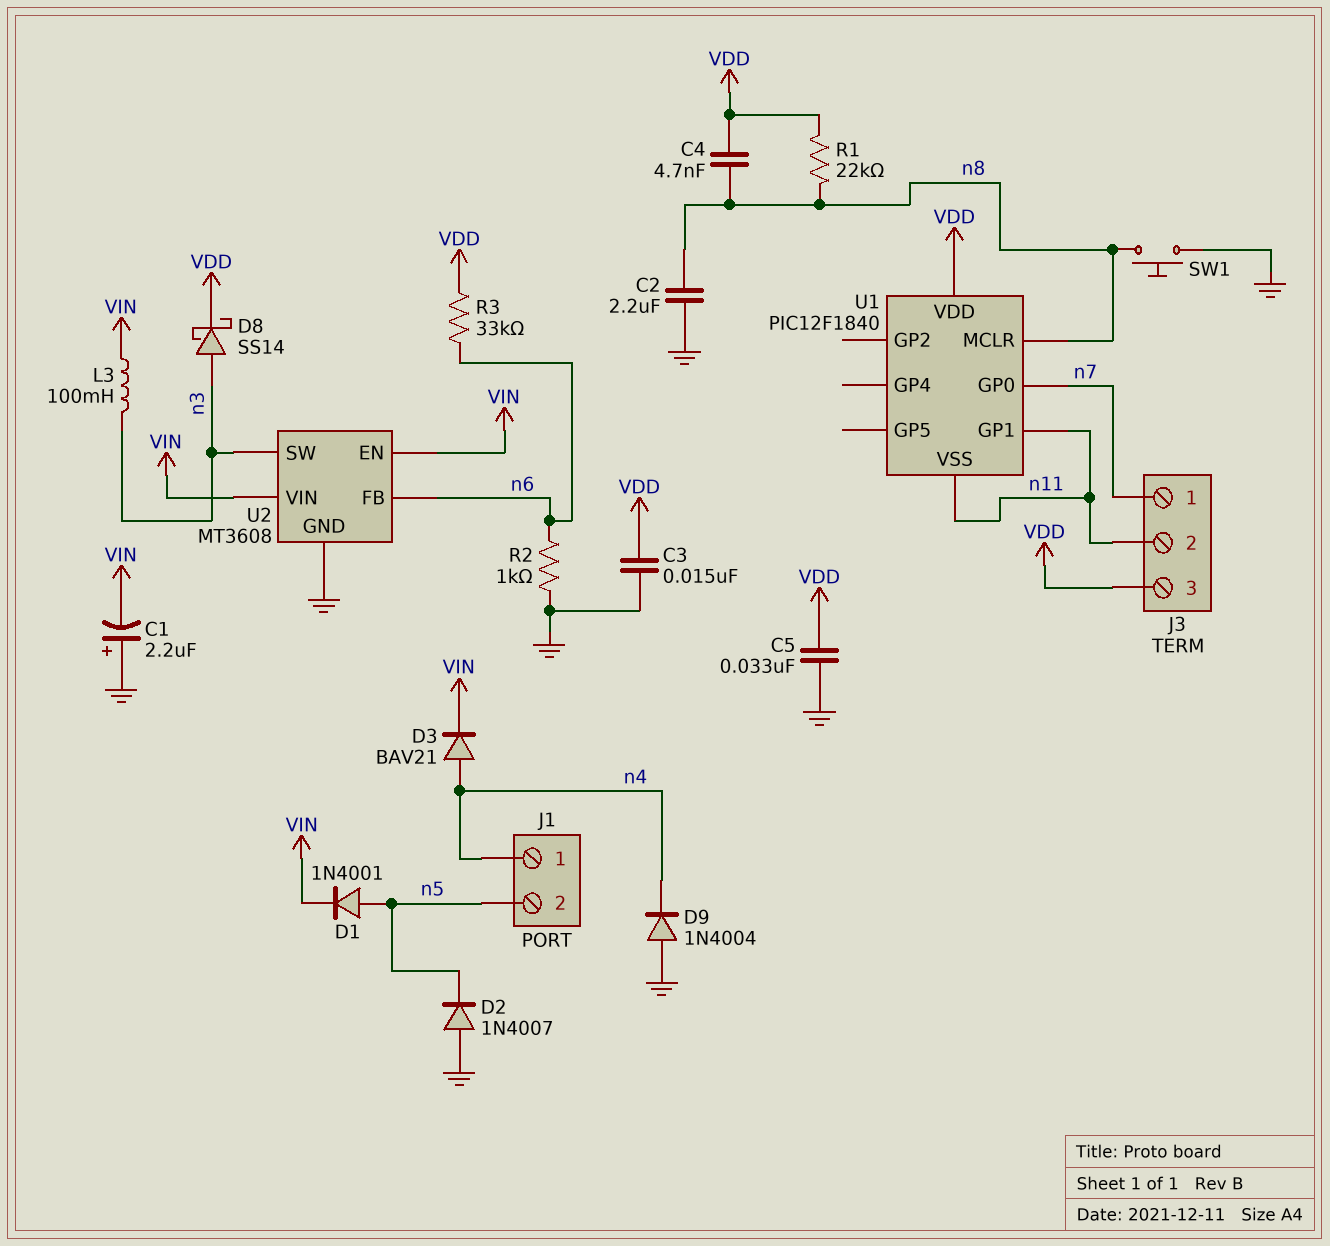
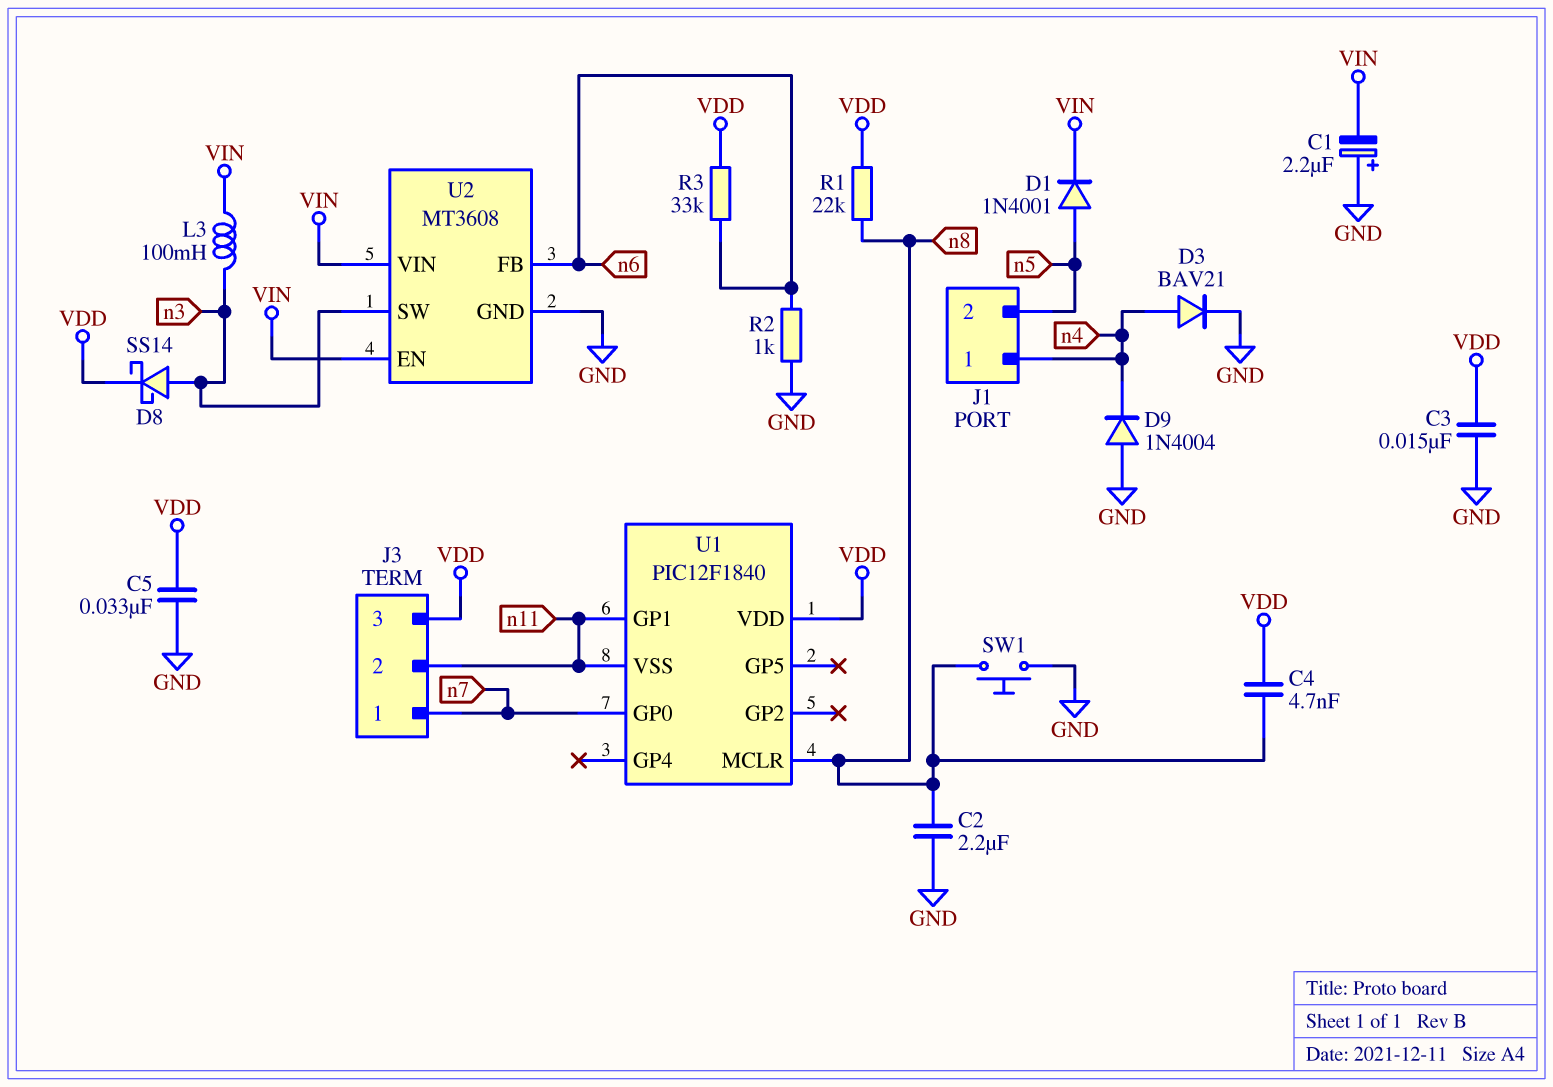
D2: diode 1N4007 (A GND, K n5) -> none
D3: diode BAV21 (A n4, K VIN) -> diode BAV21 (A n4, K GND)

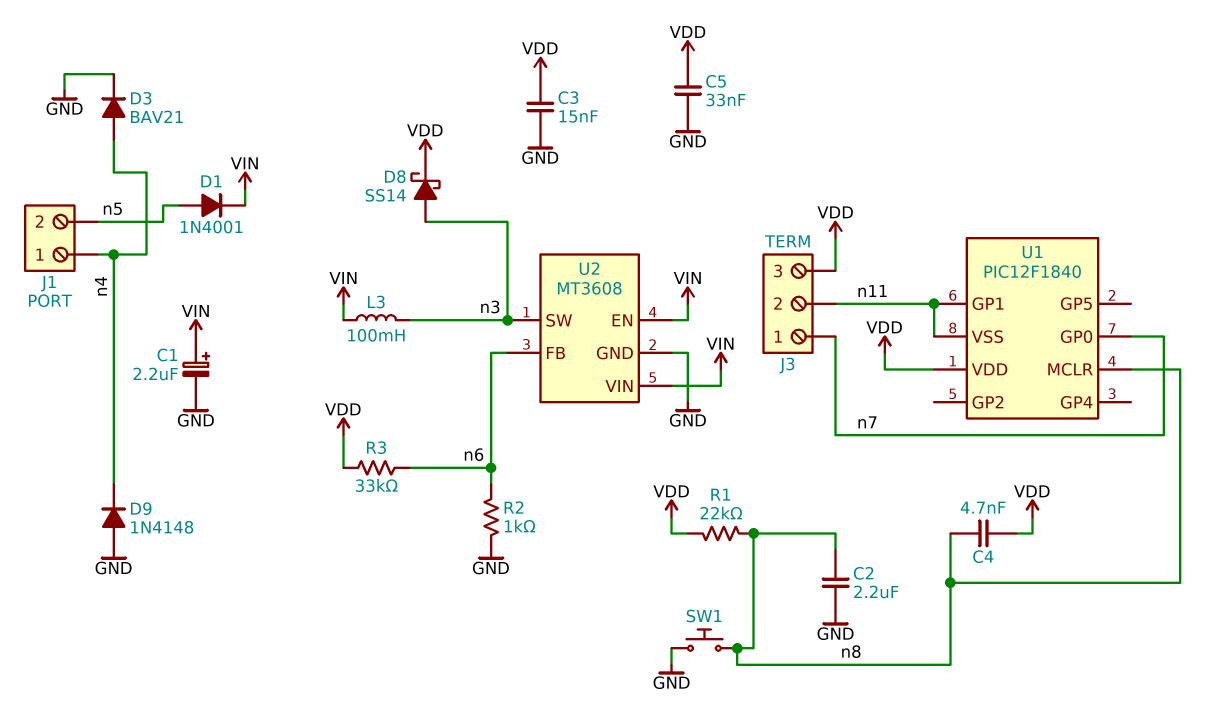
C1: 2.2uF (plus GND, minus VIN) -> 2.2uF (plus VIN, minus GND)
D9: diode 1N4004 (A GND, K n4) -> diode 1N4148 (A GND, K n4)

